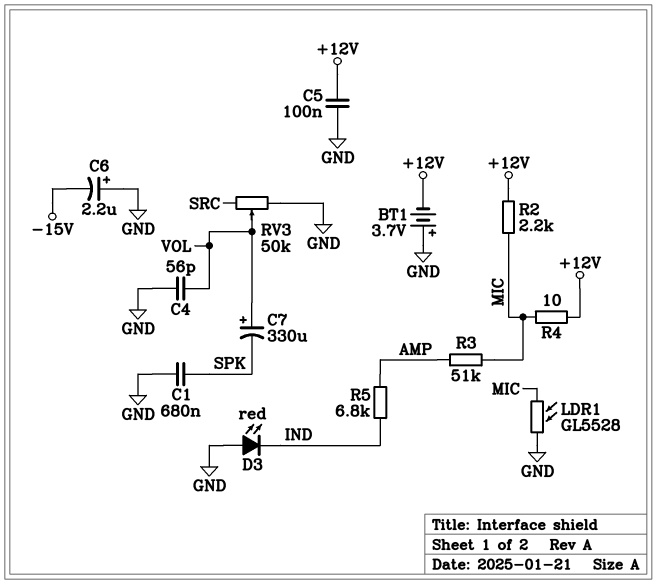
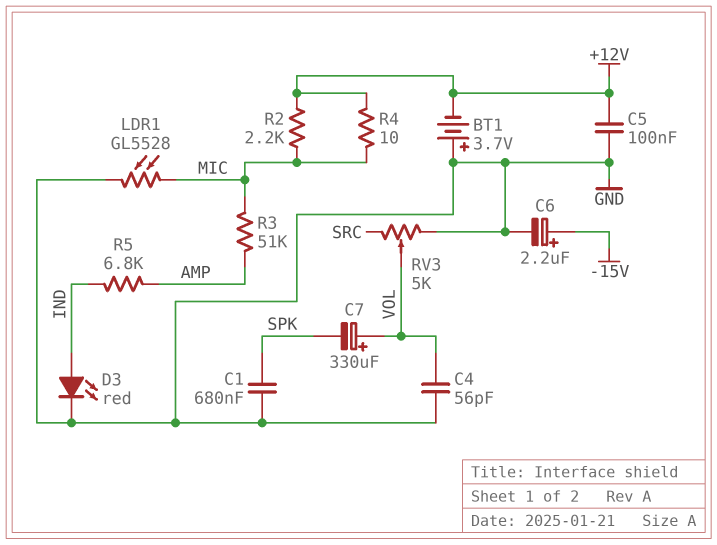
C6: 2.2uF (plus GND, minus -15V) -> 2.2uF (plus -15V, minus GND)
D3: LED red (A GND, K IND) -> LED red (A IND, K GND)
RV3: 50k (GND, SRC, wiper VOL) -> 5k (GND, SRC, wiper VOL)

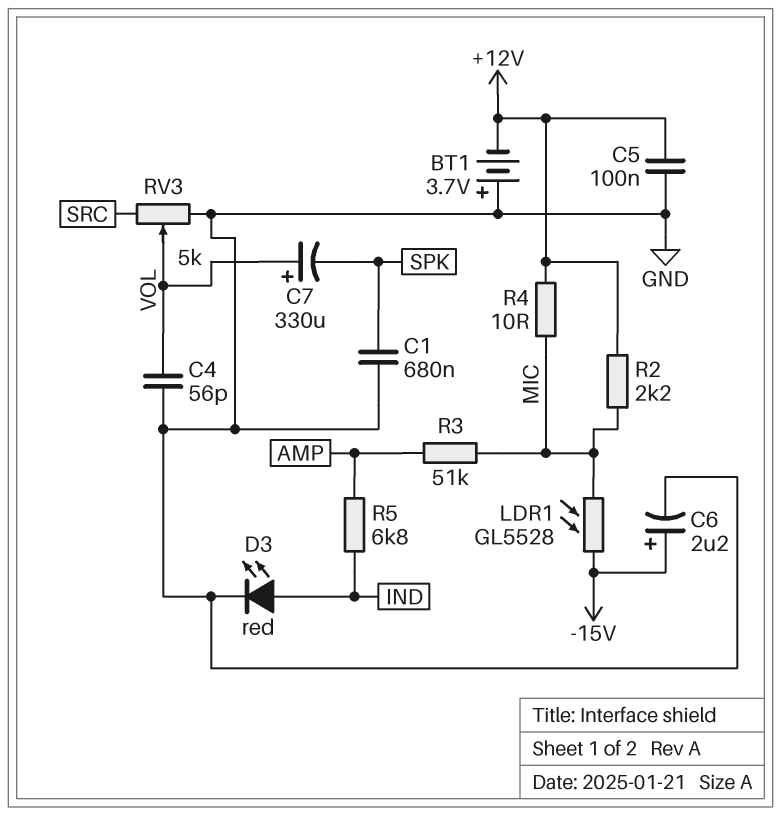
LDR1: GL5528 (GND, MIC) -> GL5528 (-15V, MIC)

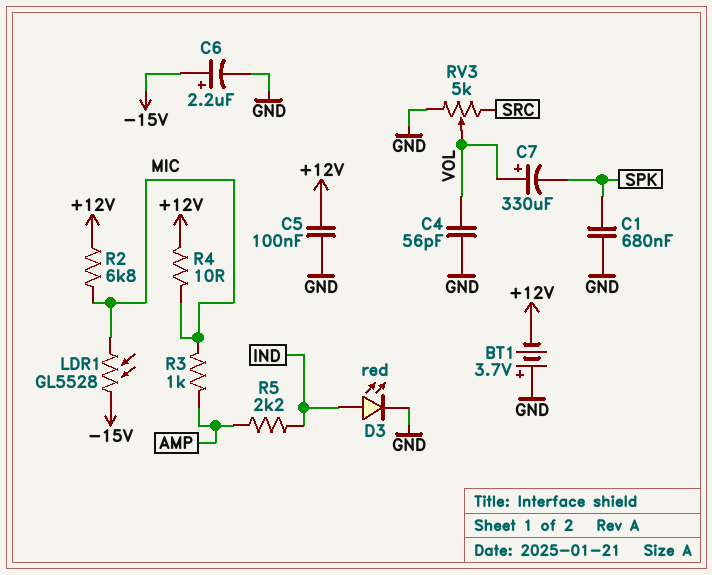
R2: 2.2k (+12V, MIC) -> 6.8k (+12V, MIC)
R3: 51k (AMP, MIC) -> 1k (AMP, MIC)
R5: 6.8k (AMP, IND) -> 2.2k (AMP, IND)

